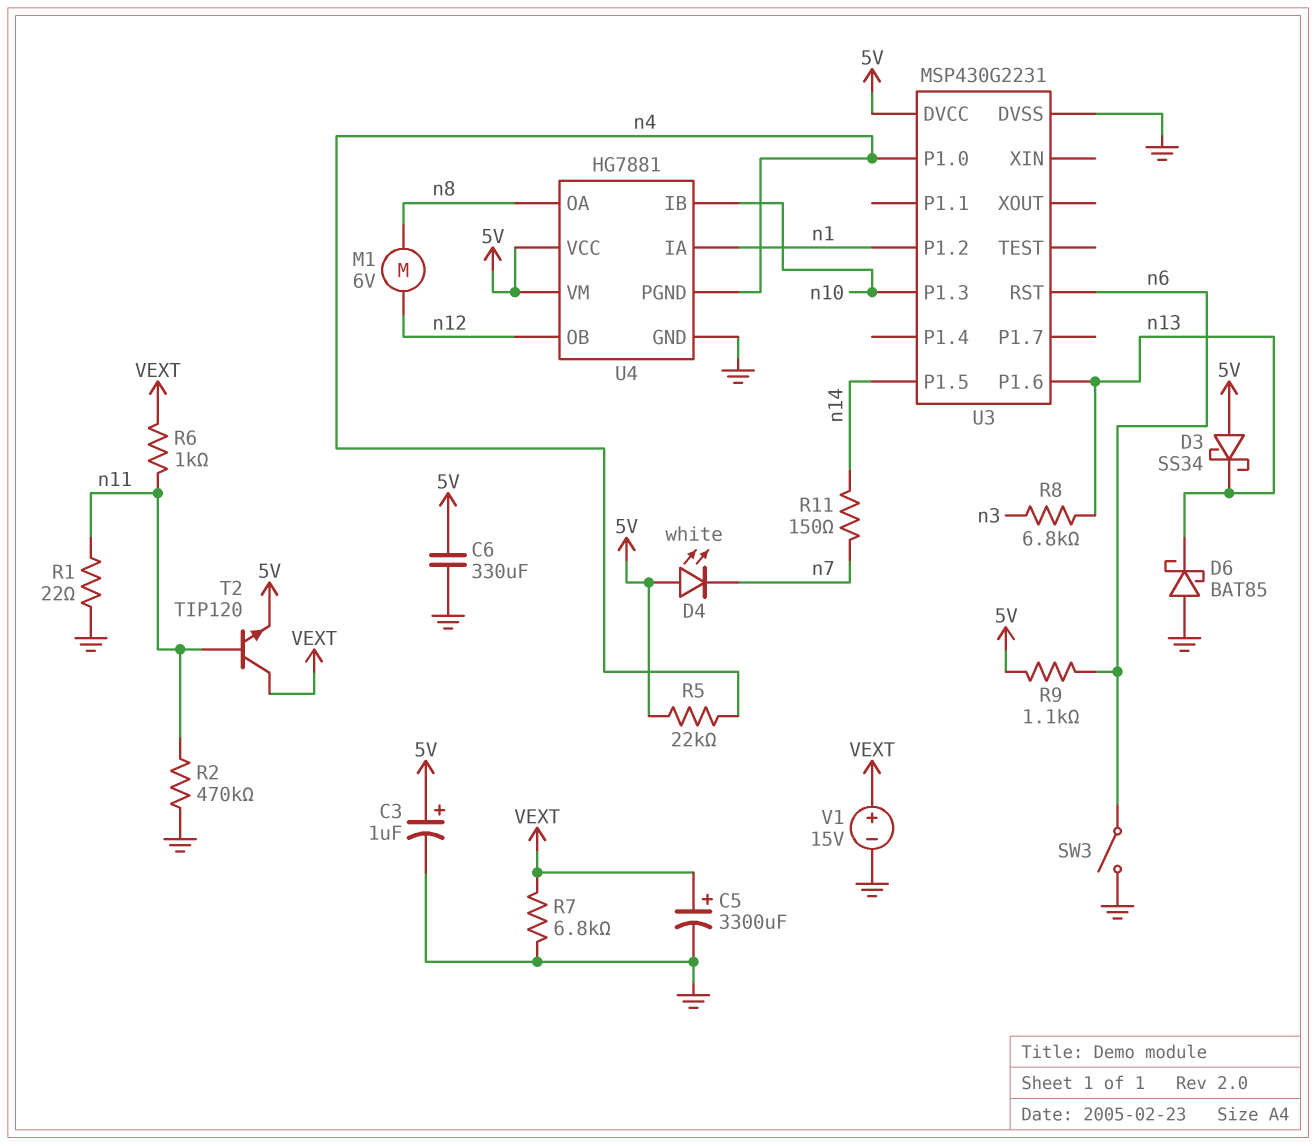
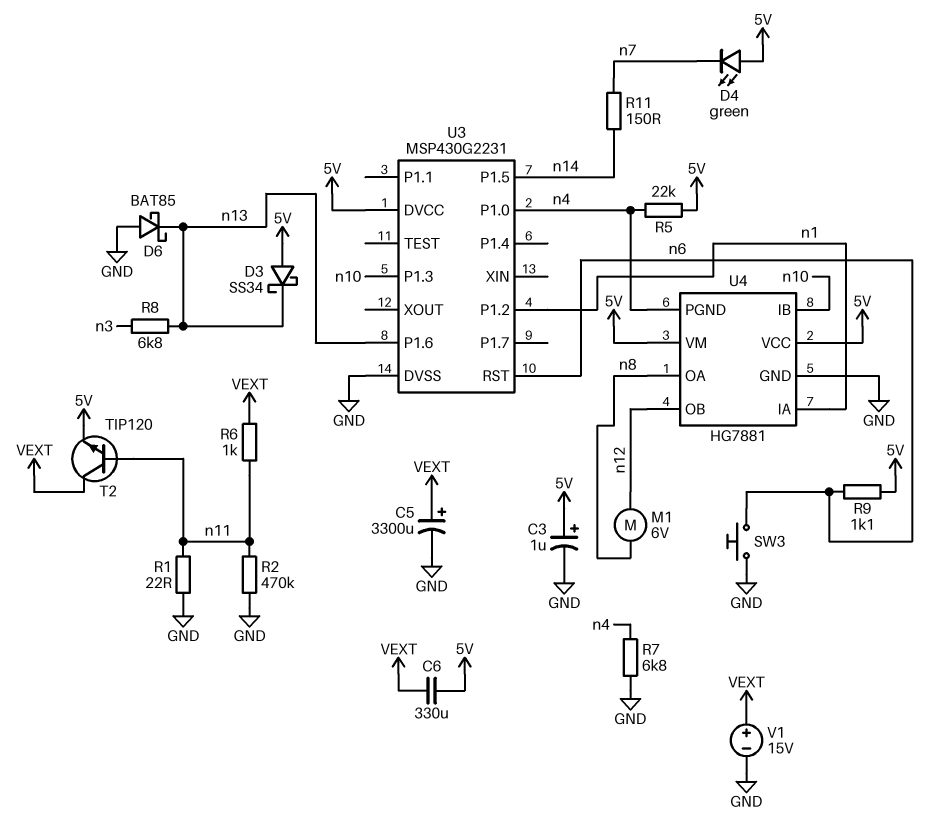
C6: 330uF (5V, GND) -> 330uF (5V, VEXT)
D4: LED white (A 5V, K n7) -> LED green (A 5V, K n7)
R7: 6.8k (GND, VEXT) -> 6.8k (GND, n4)
SW3: switch (GND, n6) -> button (GND, n6)

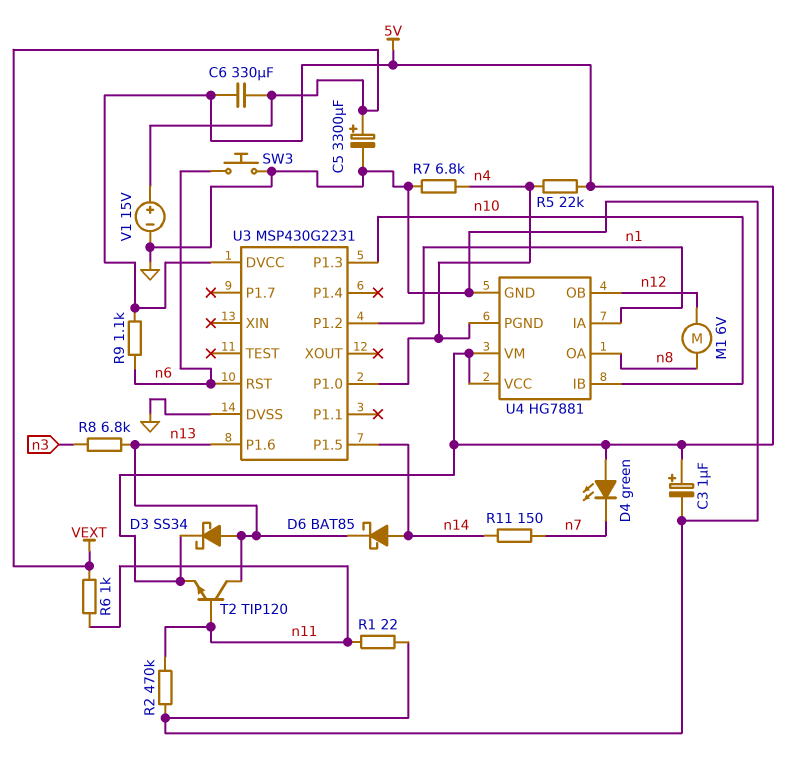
D3: schottky SS34 (A 5V, K n13) -> schottky SS34 (A n13, K 5V)
D6: schottky BAT85 (A GND, K n13) -> schottky BAT85 (A n14, K n13)
T2: NPN TIP120 (B n11, C VEXT, E 5V) -> NPN TIP120 (B n11, C n13, E 5V)

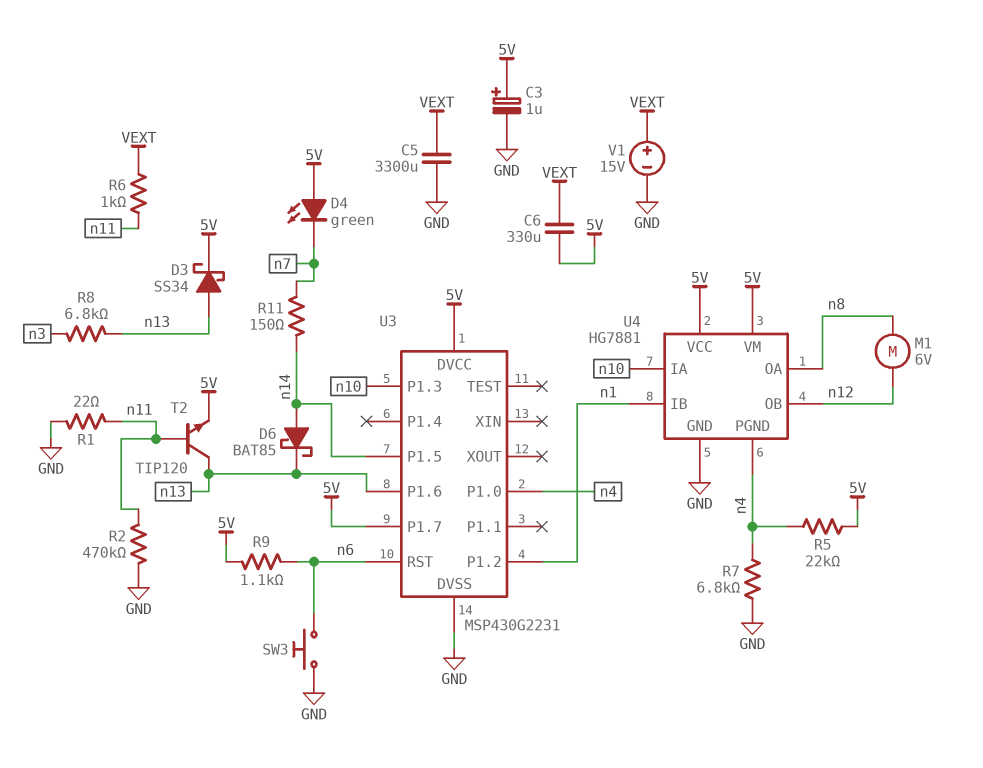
C5: 3300uF (plus VEXT, minus GND) -> 3300uF (GND, VEXT)
U3 pin P1.7: none -> 5V
U4 pin IA: n1 -> n10
U4 pin IB: n10 -> n1

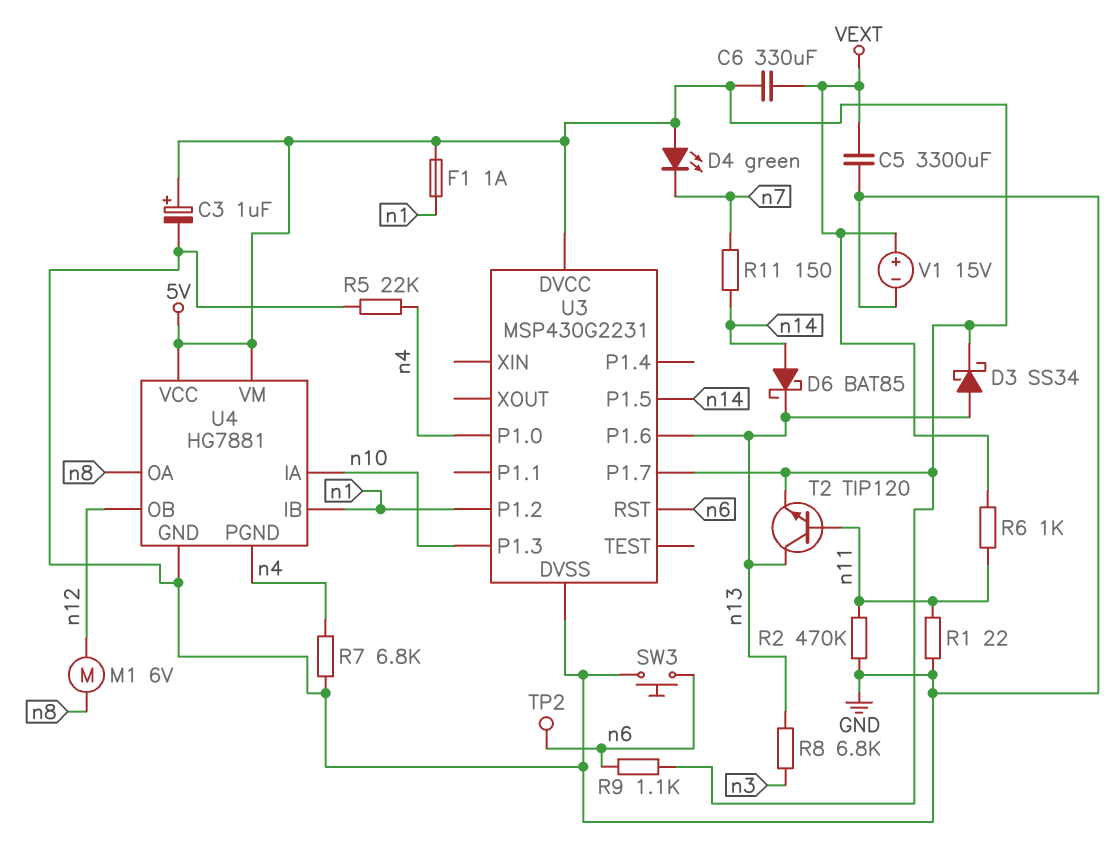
F1: none -> 1A (5V, n1)
R5: 22k (5V, n4) -> 22k (GND, n4)
TP2: none -> test point (n6)

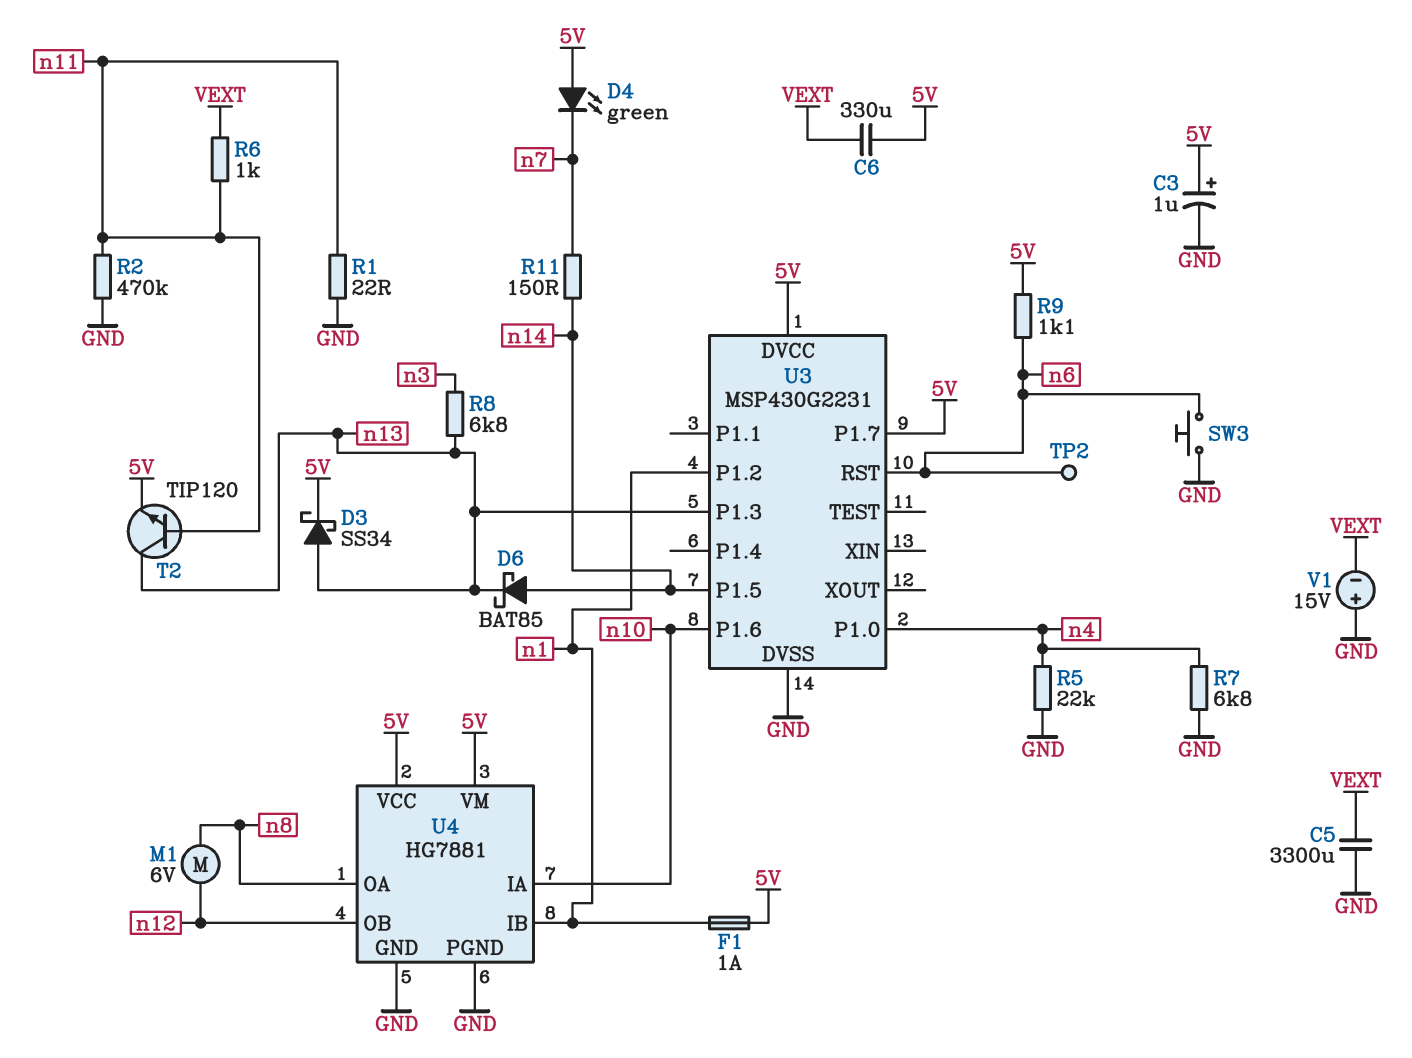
U3 pin P1.3: n10 -> n13
U3 pin P1.6: n13 -> n10
U4 pin PGND: n4 -> GND
V1: 15V (plus VEXT, minus GND) -> 15V (plus GND, minus VEXT)

